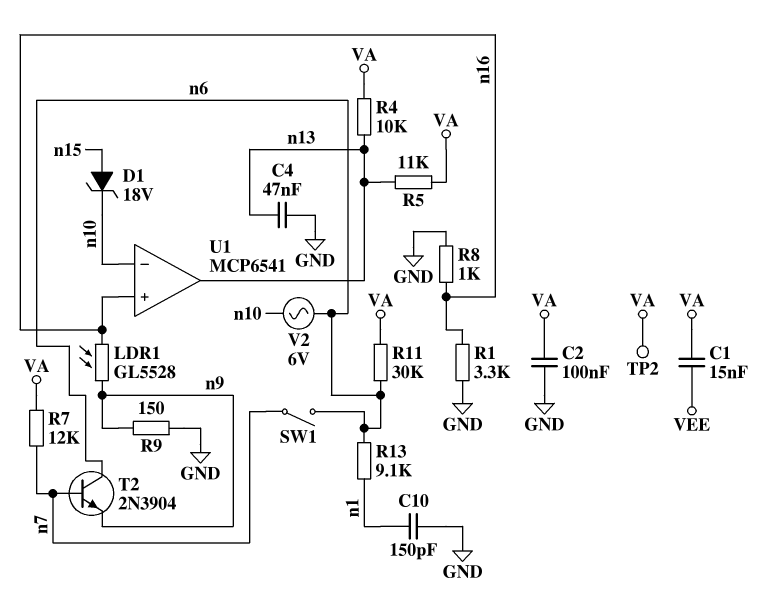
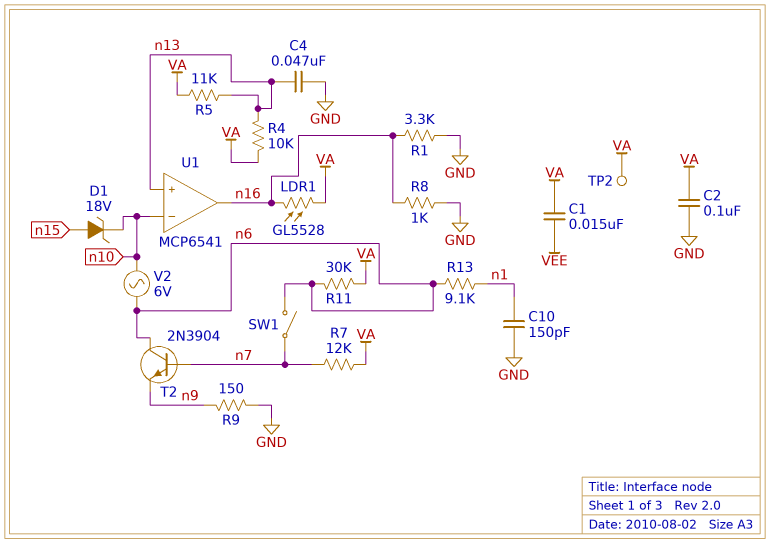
LDR1: GL5528 (n9, n16) -> GL5528 (VA, n16)
U1 pin in+: n16 -> n13
U1 pin out: n13 -> n16

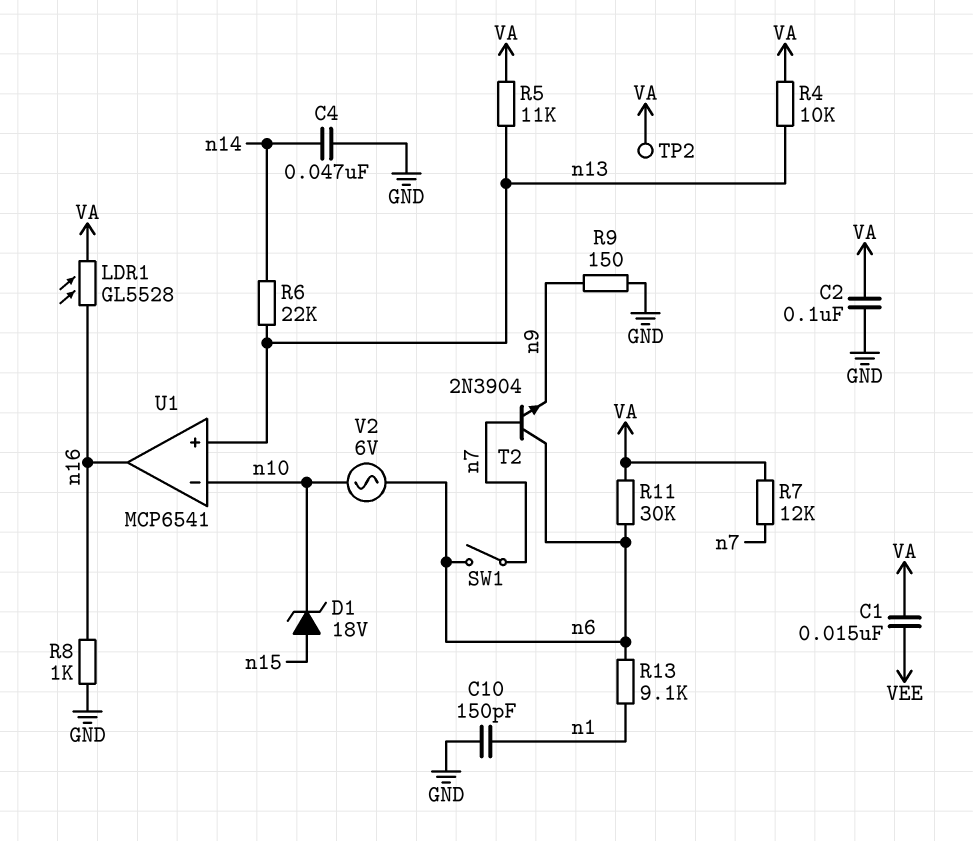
C4: 47nF (GND, n13) -> 47nF (GND, n14)
R1: 3.3k (GND, n16) -> none
R6: none -> 22k (n13, n14)

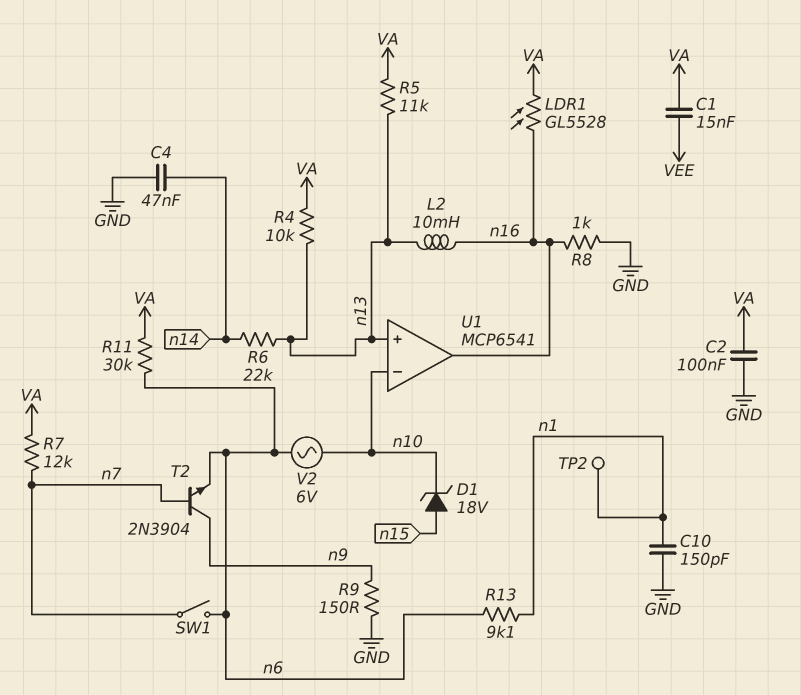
L2: none -> 10mH (n13, n16)
T2: NPN 2N3904 (B n7, C n6, E n9) -> NPN 2N3904 (B n7, C n9, E n6)
TP2: test point (VA) -> test point (n1)

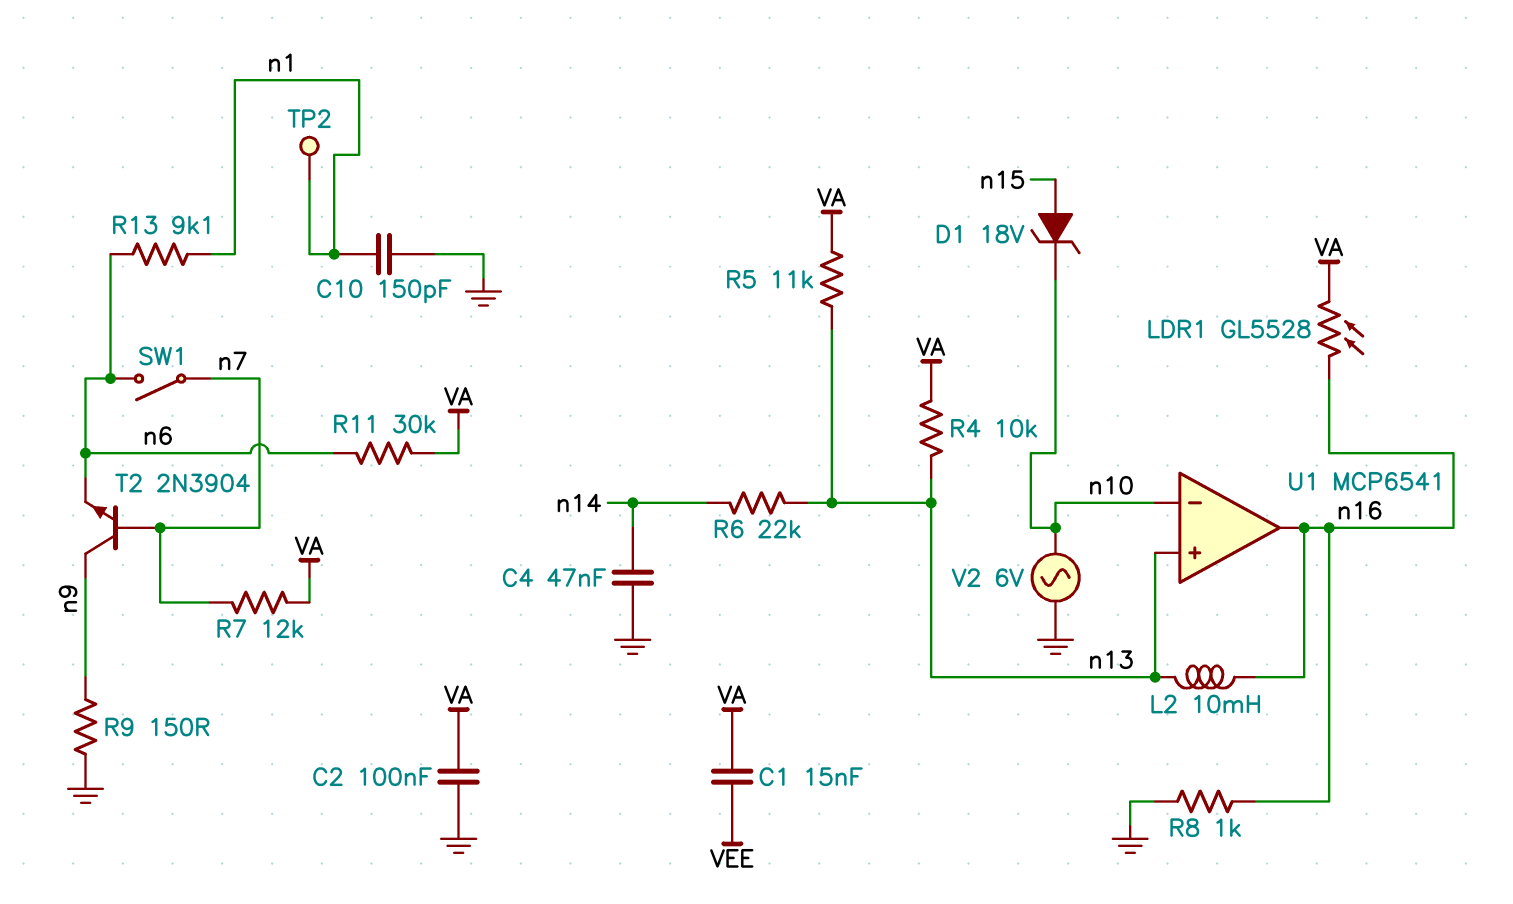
V2: AC 6V (n6, n10) -> AC 6V (GND, n10)

